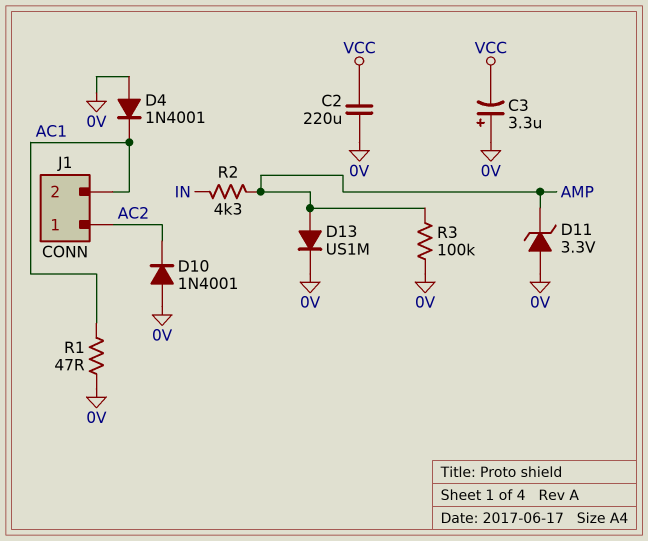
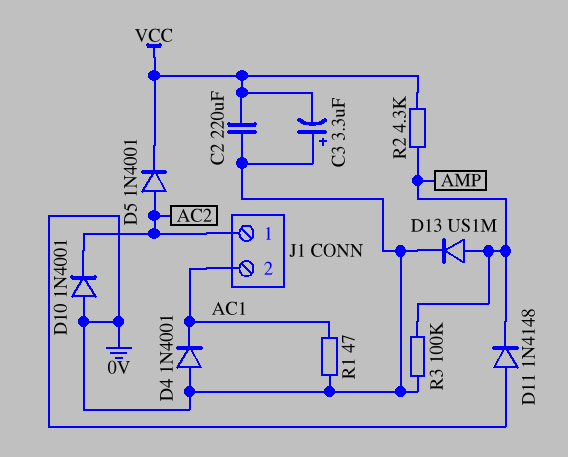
D5: none -> diode 1N4001 (A AC2, K VCC)
D11: zener 3.3V (A 0V, K AMP) -> diode 1N4148 (A 0V, K AMP)
R2: 4.3k (AMP, IN) -> 4.3k (AMP, VCC)

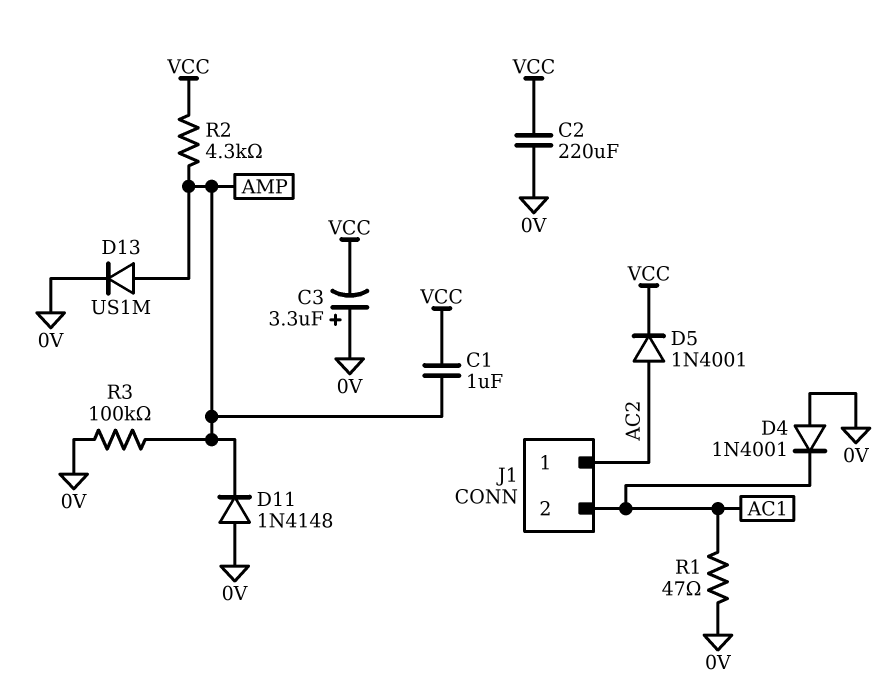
C1: none -> 1uF (AMP, VCC)
D10: diode 1N4001 (A 0V, K AC2) -> none

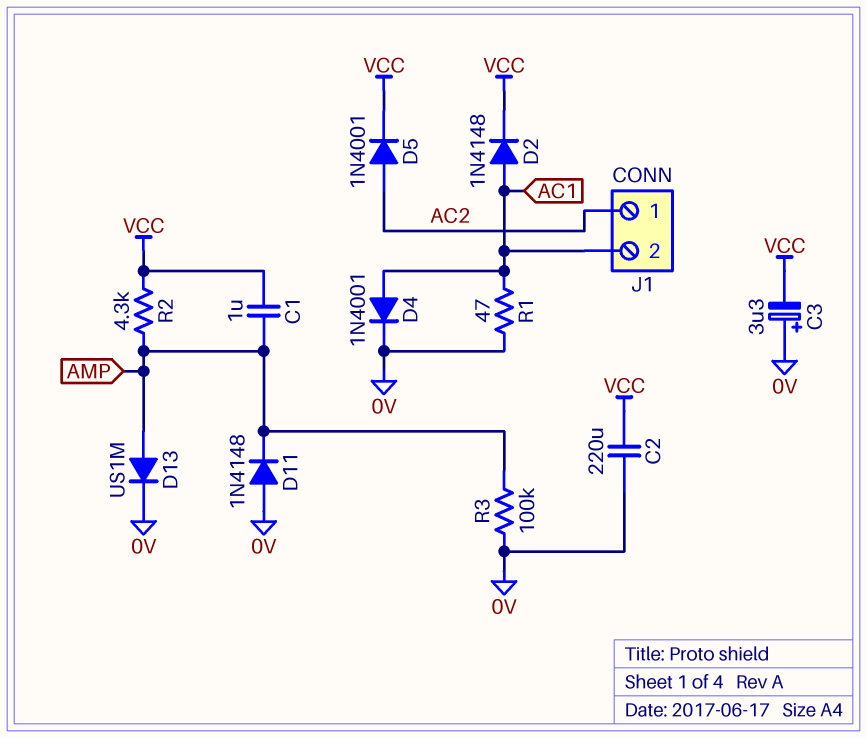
D2: none -> diode 1N4148 (A AC1, K VCC)
D4: diode 1N4001 (A 0V, K AC1) -> diode 1N4001 (A AC1, K 0V)

